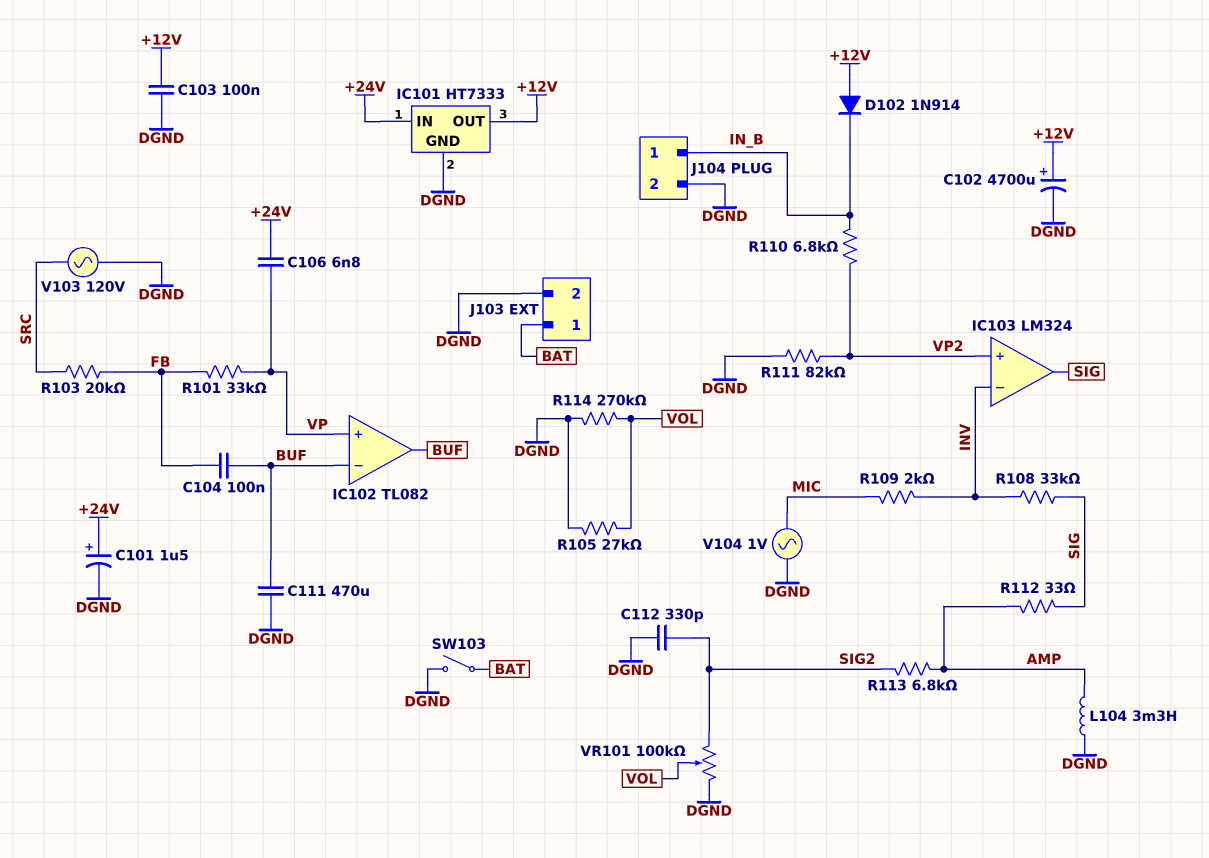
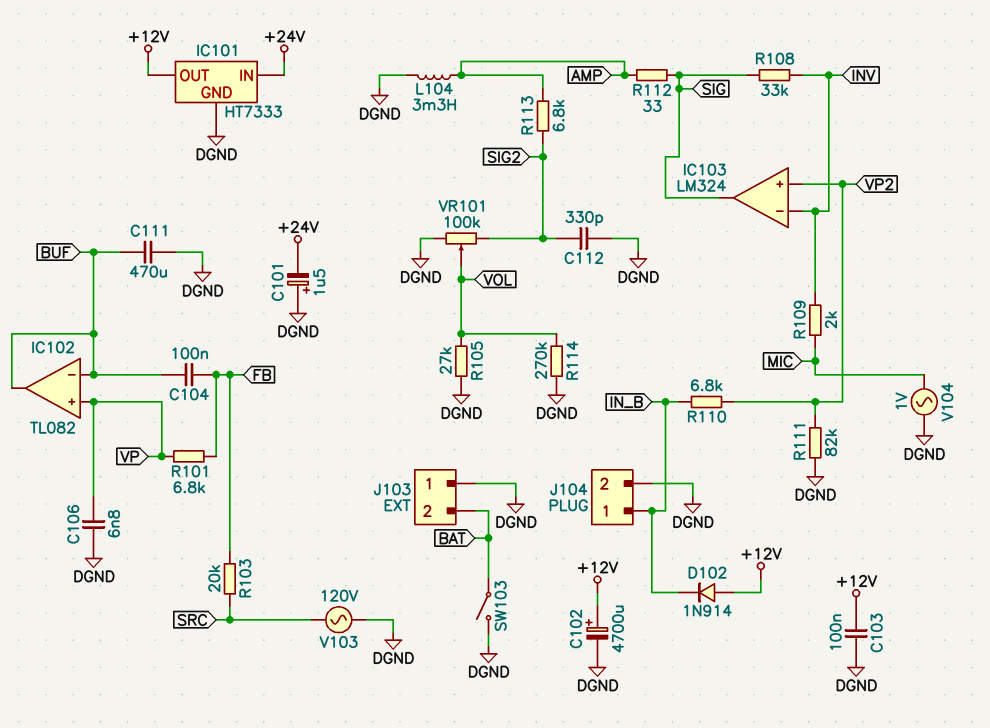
C101: 1.5uF (plus +24V, minus DGND) -> 1.5uF (plus DGND, minus +24V)
C106: 6.8nF (+24V, VP) -> 6.8nF (DGND, VP)
J103 pin 1: BAT -> DGND
J103 pin 2: DGND -> BAT
R101: 33k (FB, VP) -> 6.8k (FB, VP)

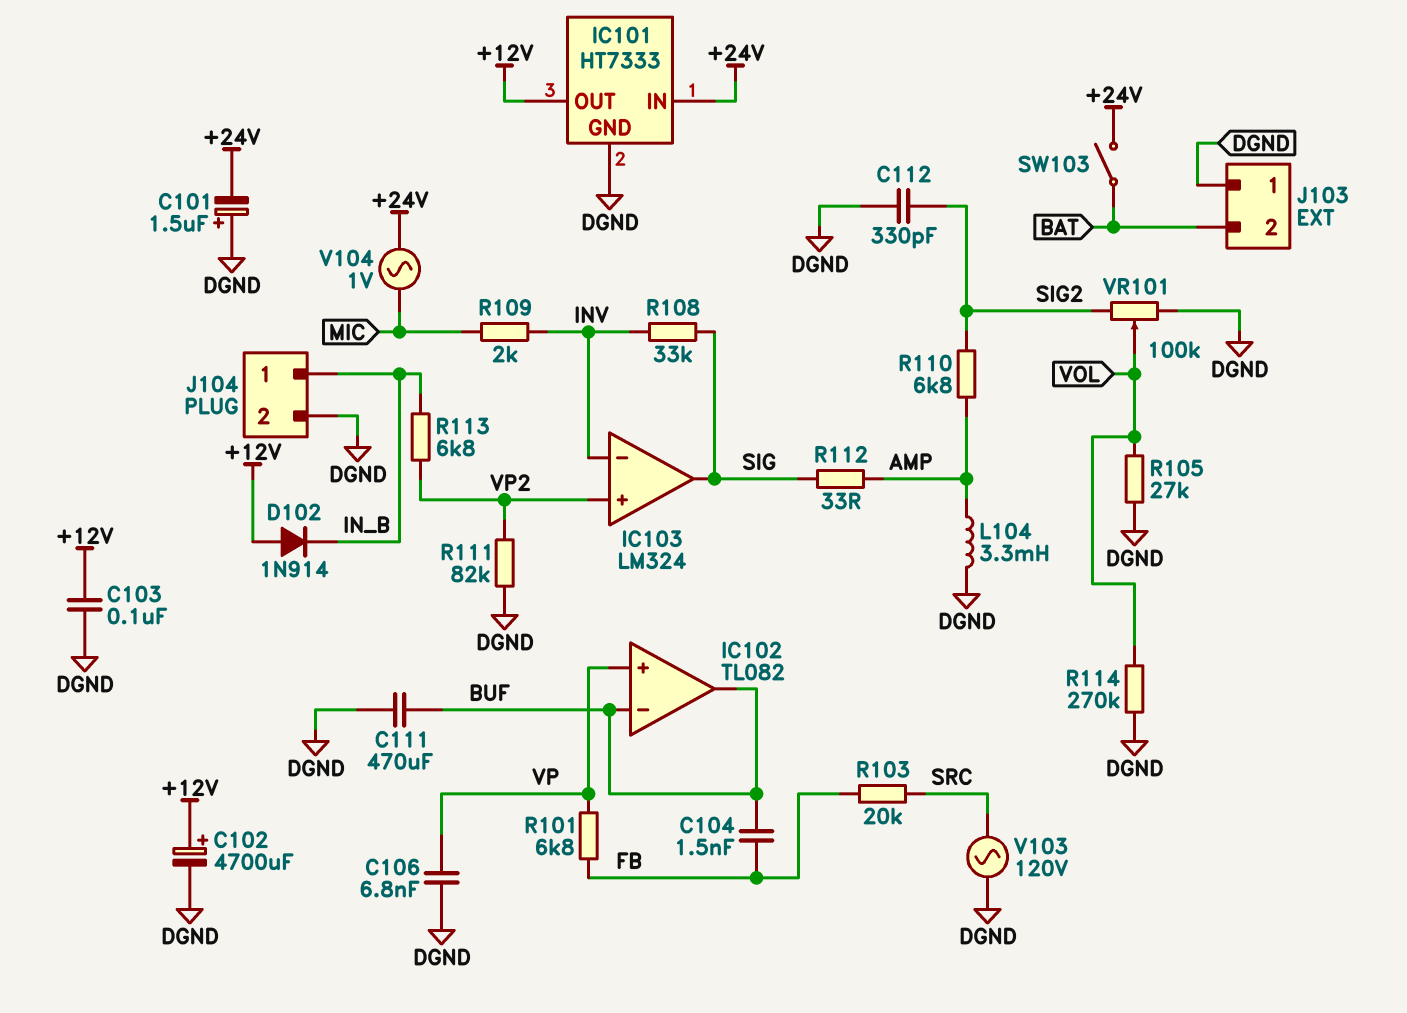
C104: 100nF (BUF, FB) -> 1.5nF (BUF, FB)
R110: 6.8k (IN_B, VP2) -> 6.8k (AMP, SIG2)
R113: 6.8k (AMP, SIG2) -> 6.8k (IN_B, VP2)
SW103: switch (BAT, DGND) -> switch (+24V, BAT)
V104: AC 1V (DGND, MIC) -> AC 1V (+24V, MIC)

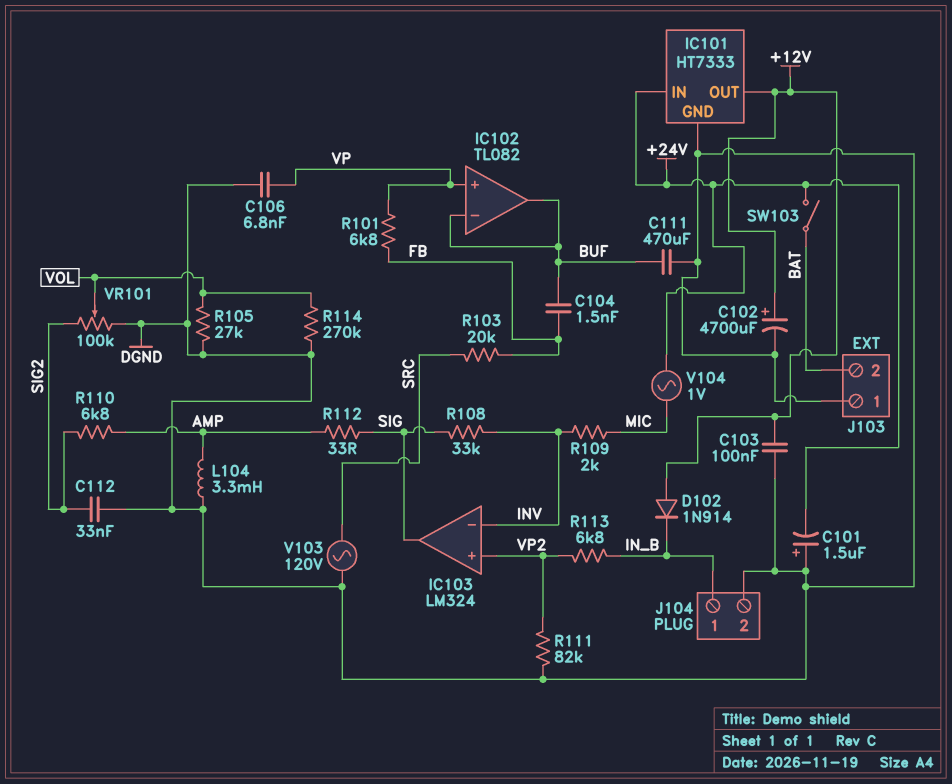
C112: 330pF (DGND, SIG2) -> 33nF (DGND, SIG2)

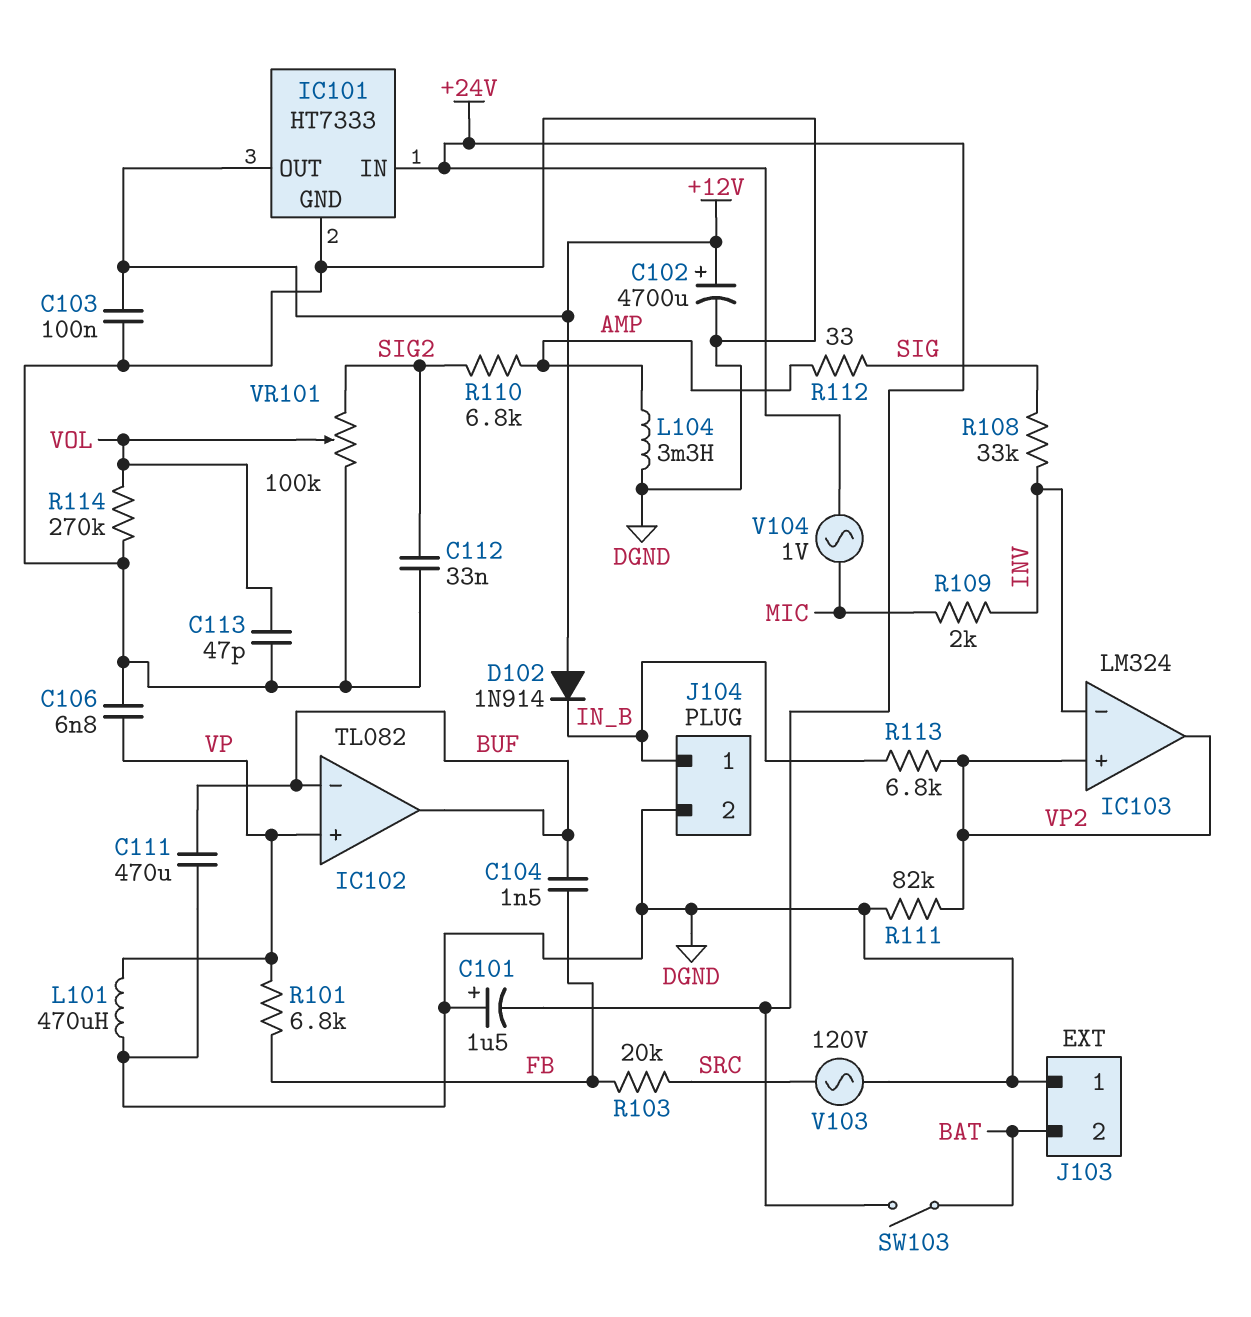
C113: none -> 47pF (DGND, VOL)
IC103 pin out: SIG -> VP2
L101: none -> 470uH (DGND, VP)
R105: 27k (DGND, VOL) -> none

